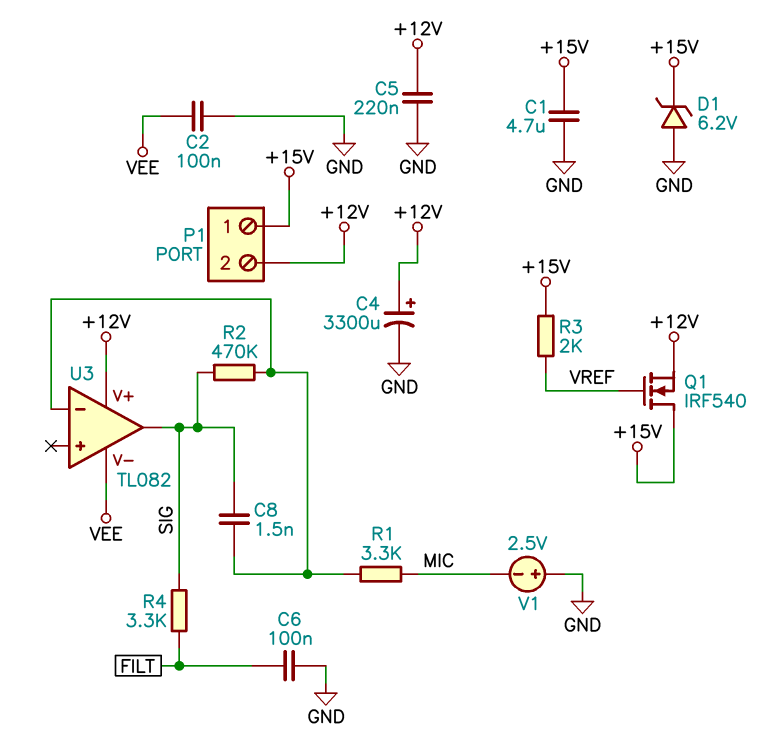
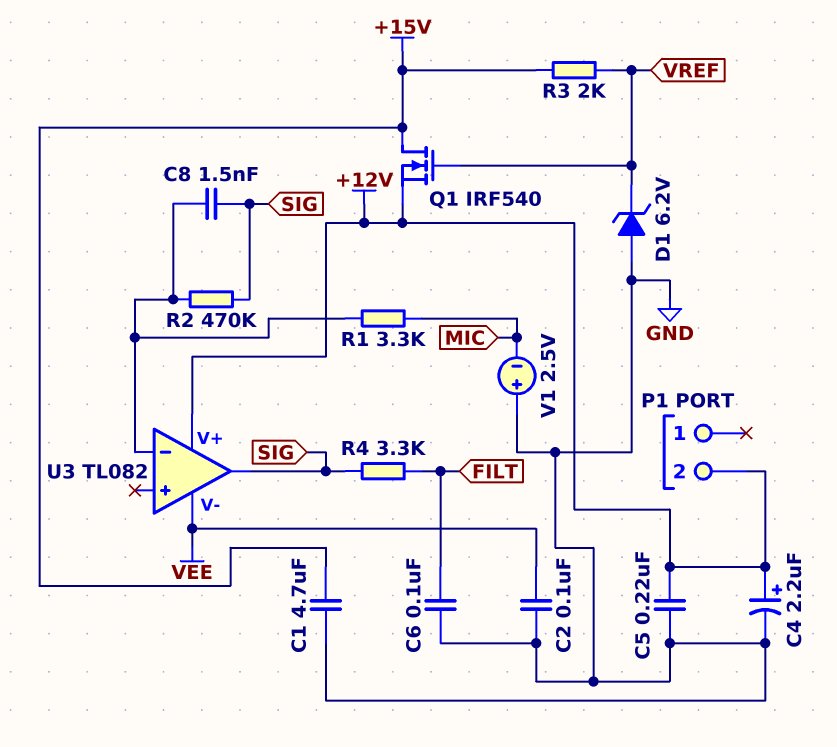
C4: 3300uF (plus +12V, minus GND) -> 2.2uF (plus +12V, minus GND)
D1: zener 6.2V (A GND, K +15V) -> zener 6.2V (A GND, K VREF)
P1 pin 1: +15V -> none

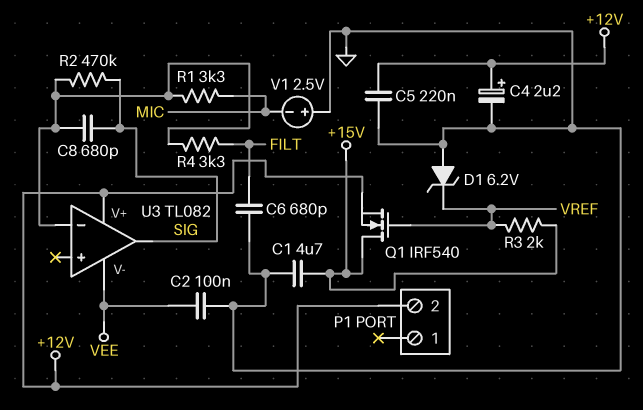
C6: 100nF (FILT, GND) -> 680pF (FILT, GND)
C8: 1.5nF (SIG, U3/in-) -> 680pF (SIG, U3/in-)
R4: 3.3k (FILT, SIG) -> 3.3k (FILT, U3/in-)

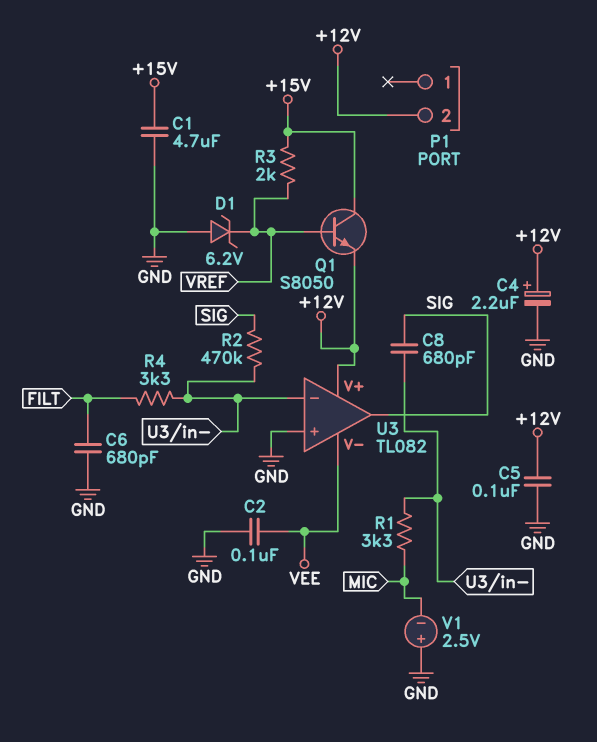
C5: 220nF (+12V, GND) -> 100nF (+12V, GND)
Q1: NMOS IRF540 (G VREF, D +15V, S +12V) -> NPN S8050 (B VREF, C +15V, E +12V)
U3 pin in+: none -> GND

